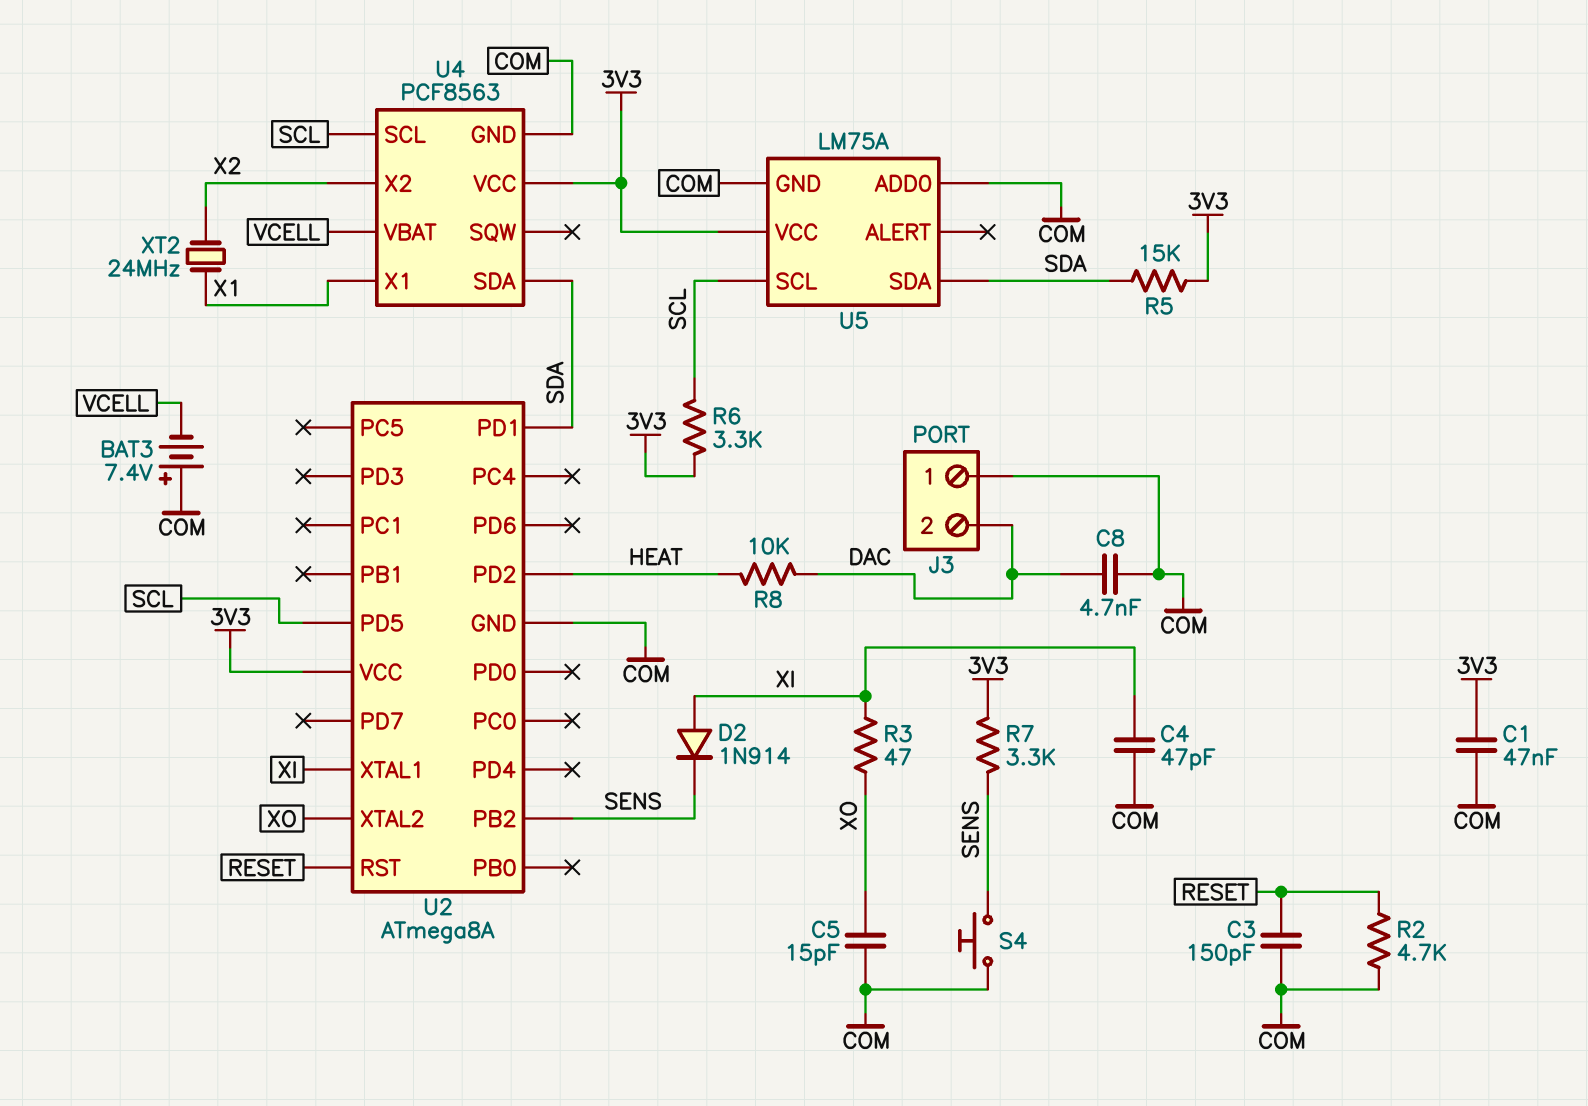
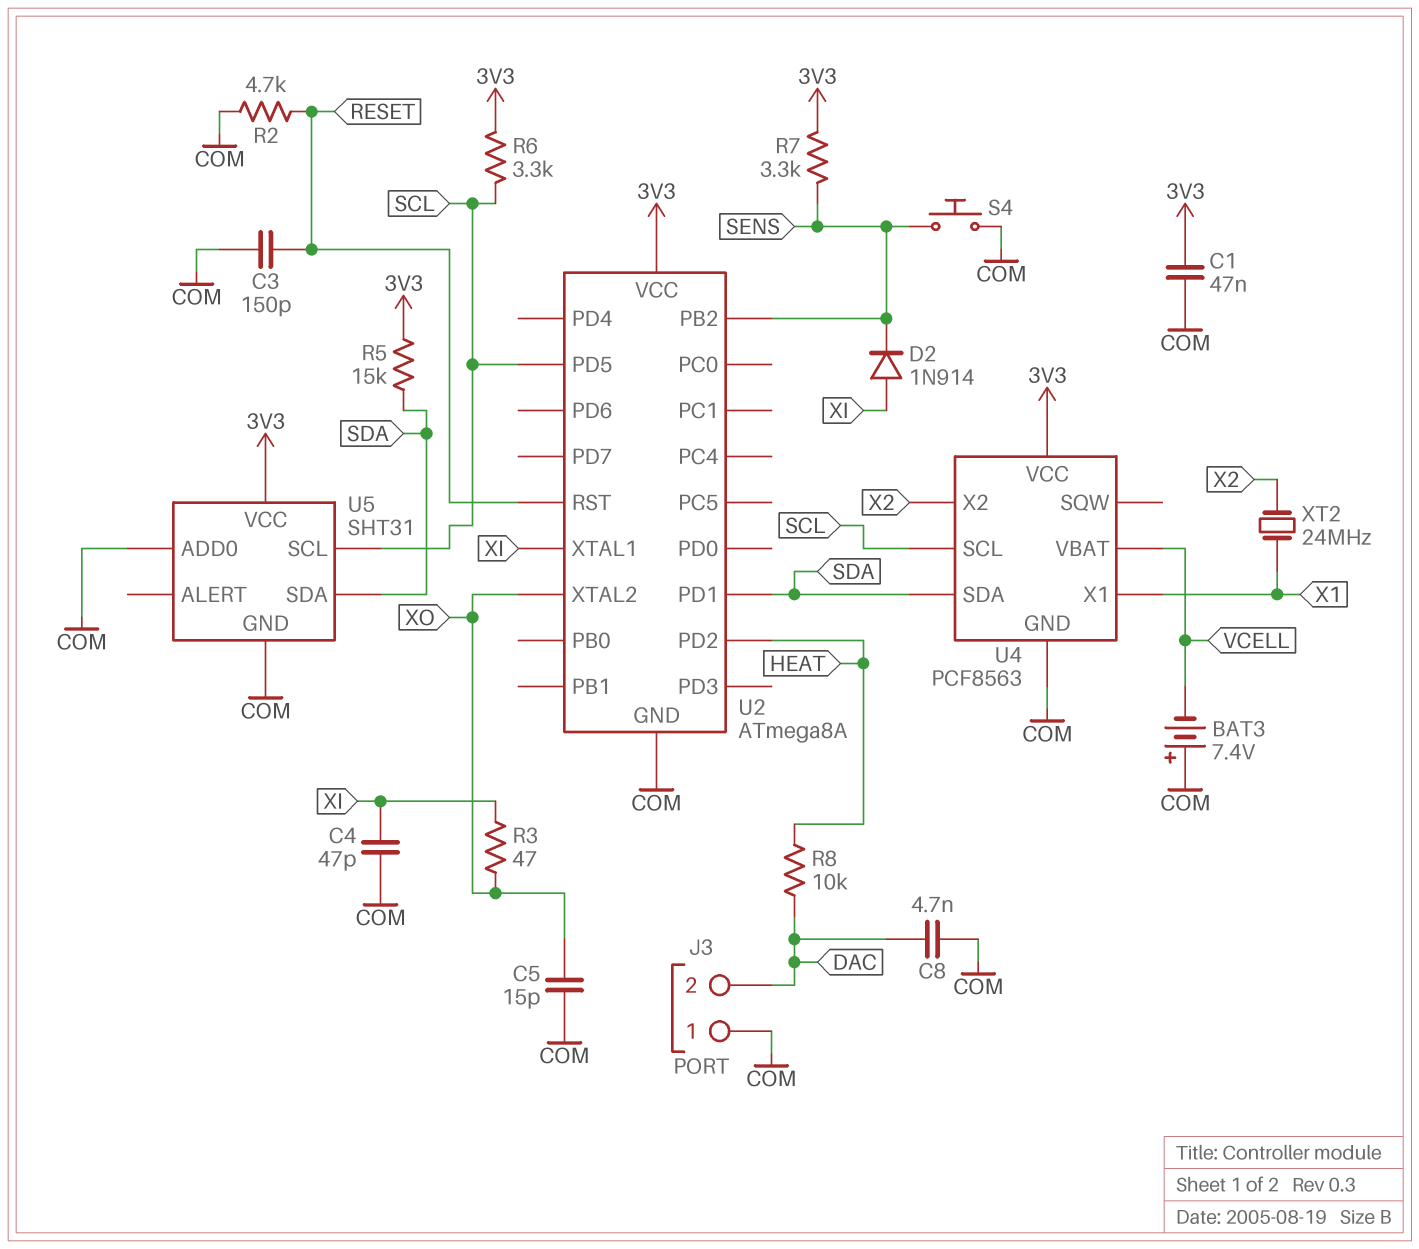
U5: LM75A -> SHT31

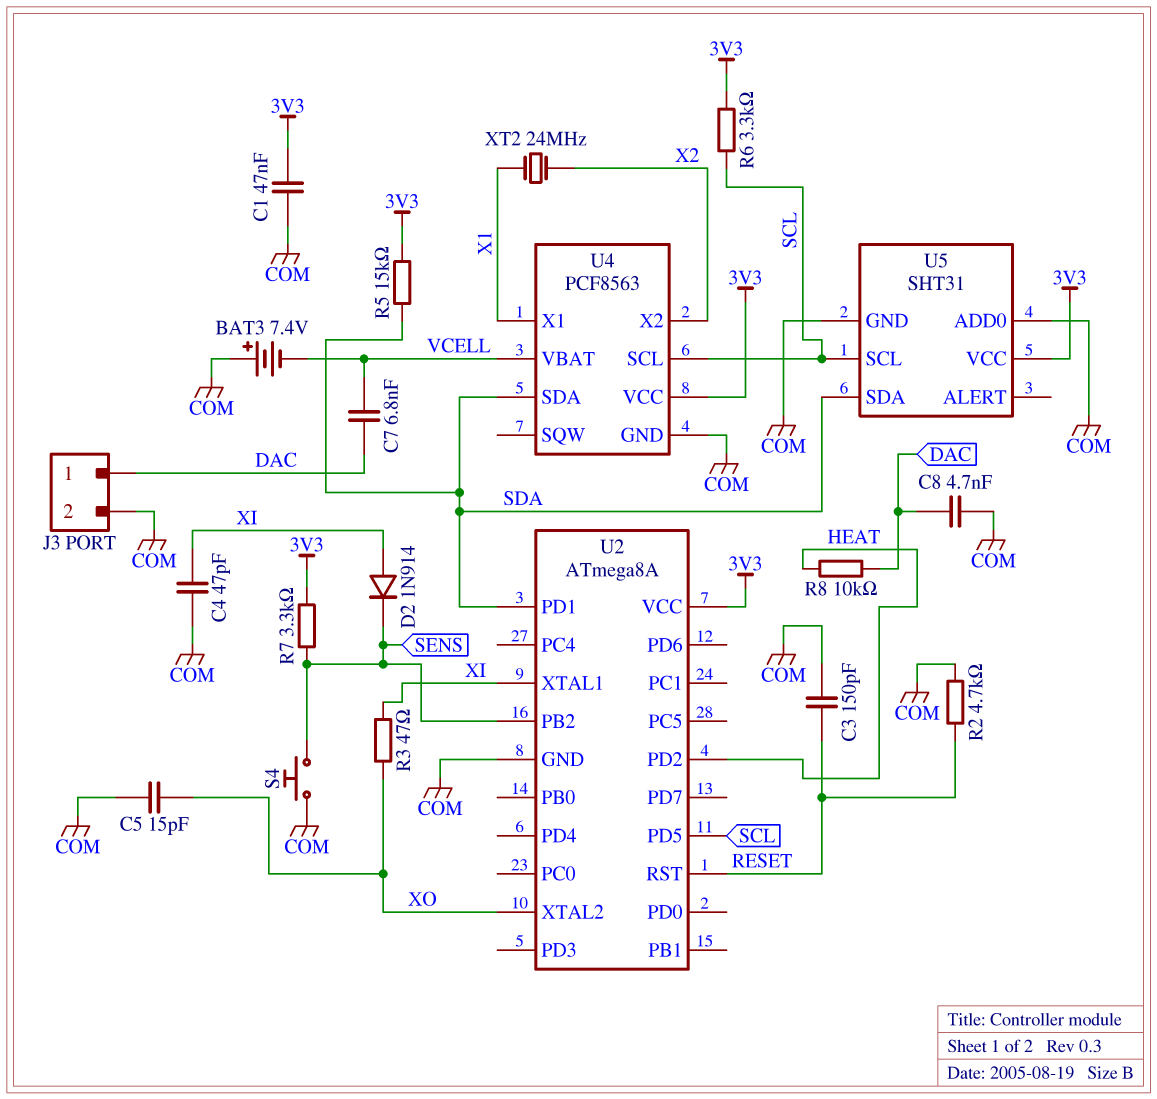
C7: none -> 6.8nF (DAC, VCELL)
J3 pin 1: COM -> DAC
J3 pin 2: DAC -> COM

